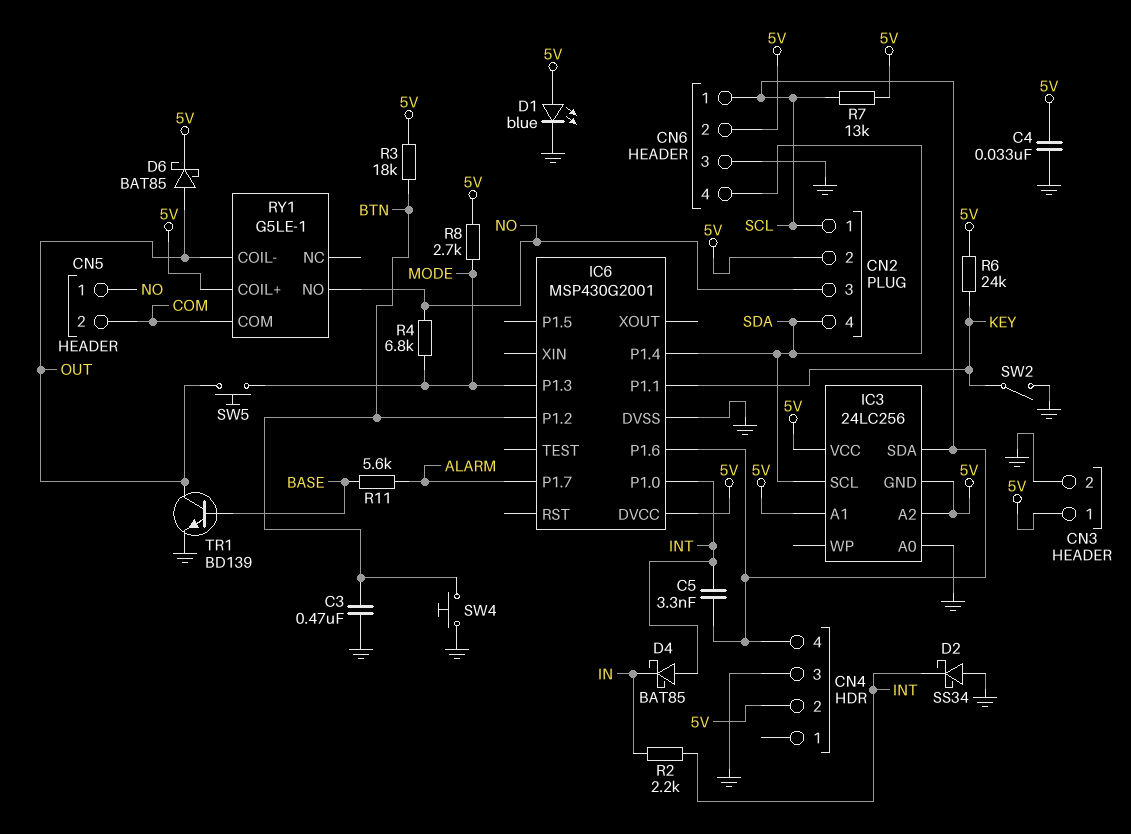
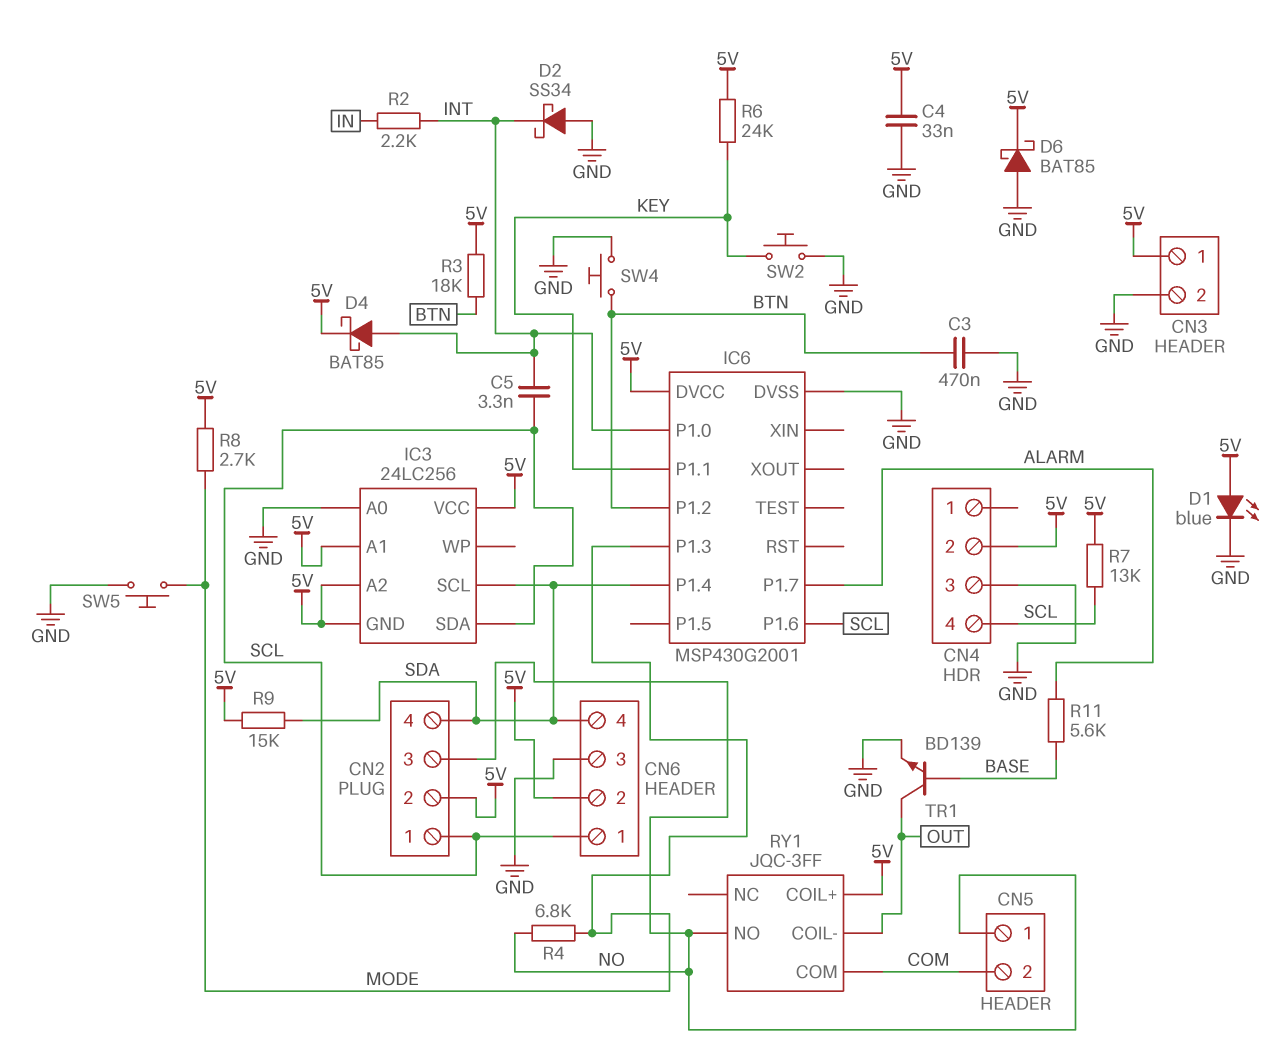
D4: schottky BAT85 (A INT, K IN) -> schottky BAT85 (A INT, K 5V)
D6: schottky BAT85 (A OUT, K 5V) -> schottky BAT85 (A GND, K 5V)
R9: none -> 15k (5V, SDA)
RY1: G5LE-1 -> JQC-3FF
SW2: switch (GND, KEY) -> button (GND, KEY)
SW5: button (MODE, OUT) -> button (GND, MODE)

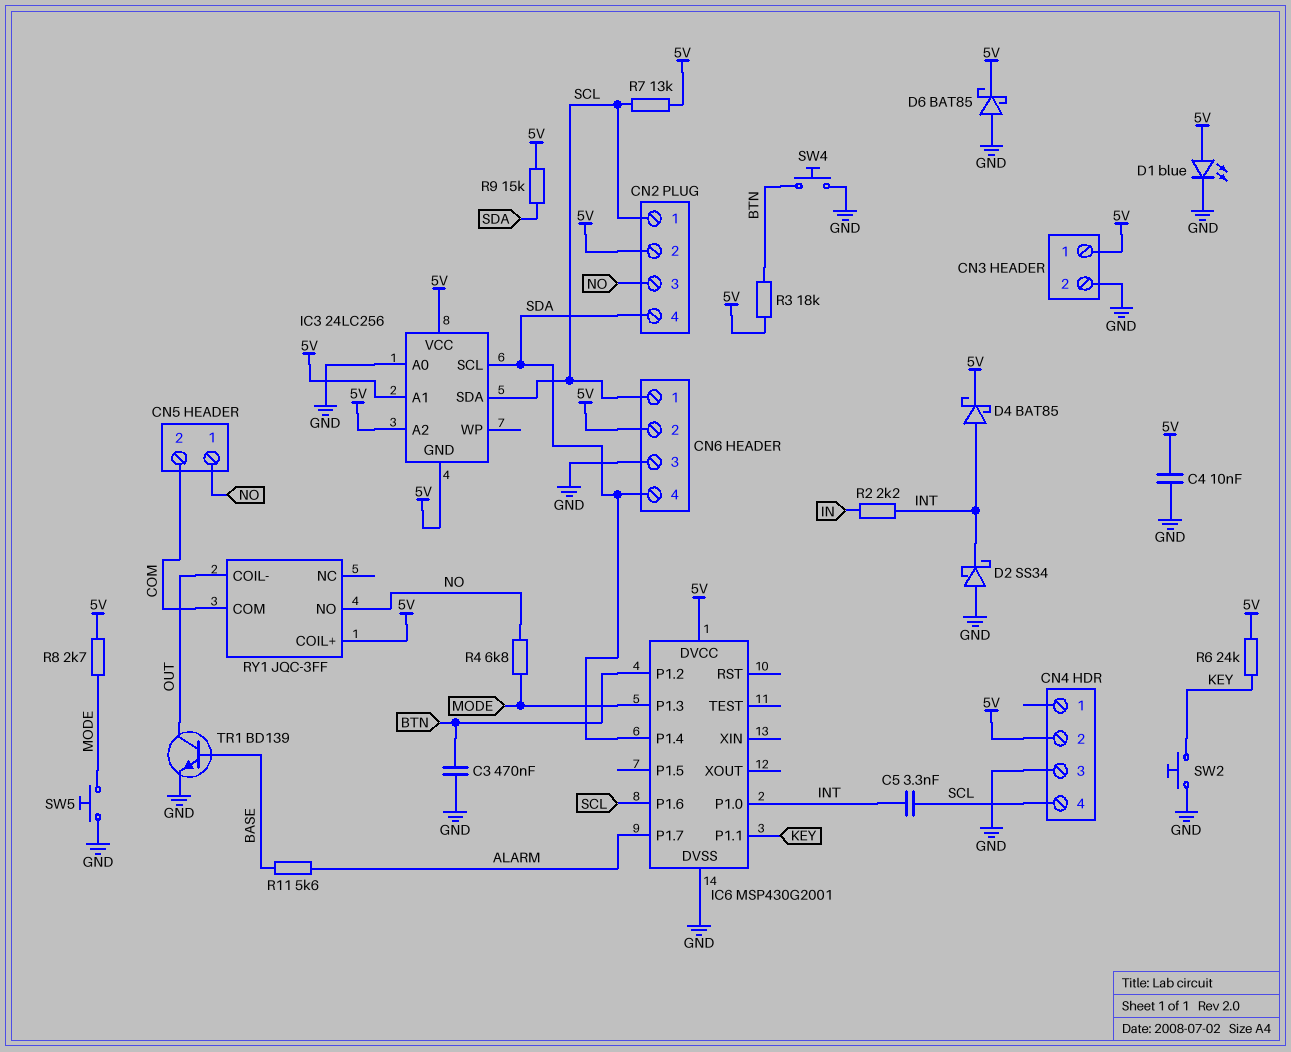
C4: 33nF (5V, GND) -> 10nF (5V, GND)

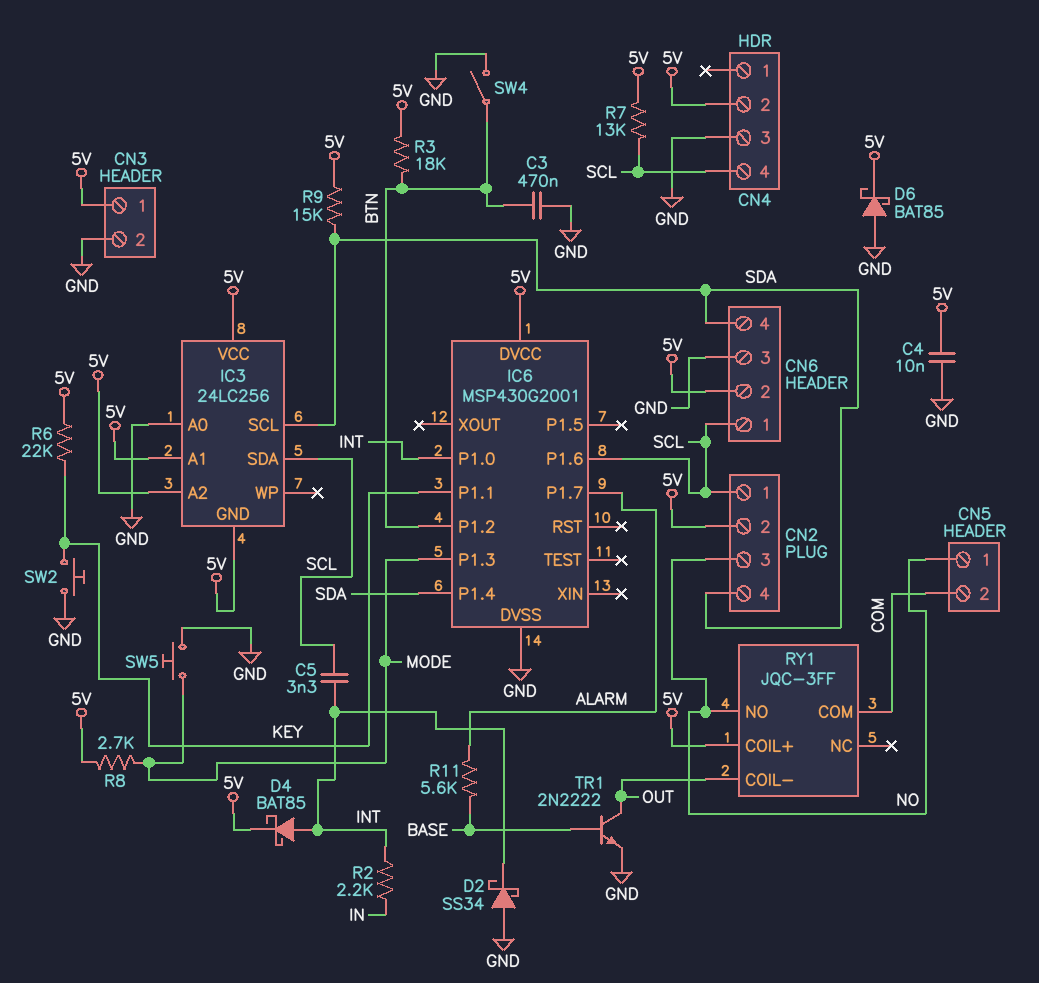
D1: LED blue (A 5V, K GND) -> none
R4: 6.8k (MODE, NO) -> none
R6: 24k (5V, KEY) -> 22k (5V, KEY)
SW4: button (BTN, GND) -> switch (BTN, GND)
TR1: NPN BD139 (B BASE, C OUT, E GND) -> NPN 2N2222 (B BASE, C OUT, E GND)

